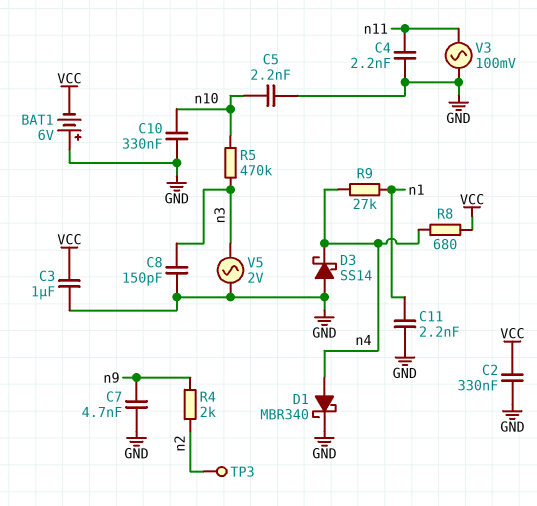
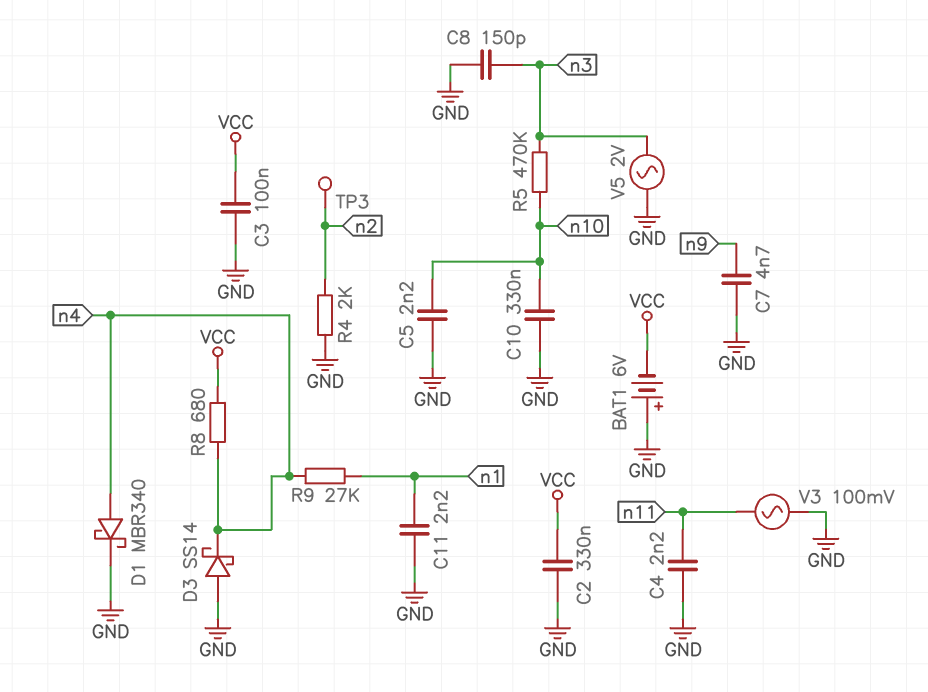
C3: 1uF (GND, VCC) -> 100nF (GND, VCC)
R4: 2k (n2, n9) -> 2k (GND, n2)

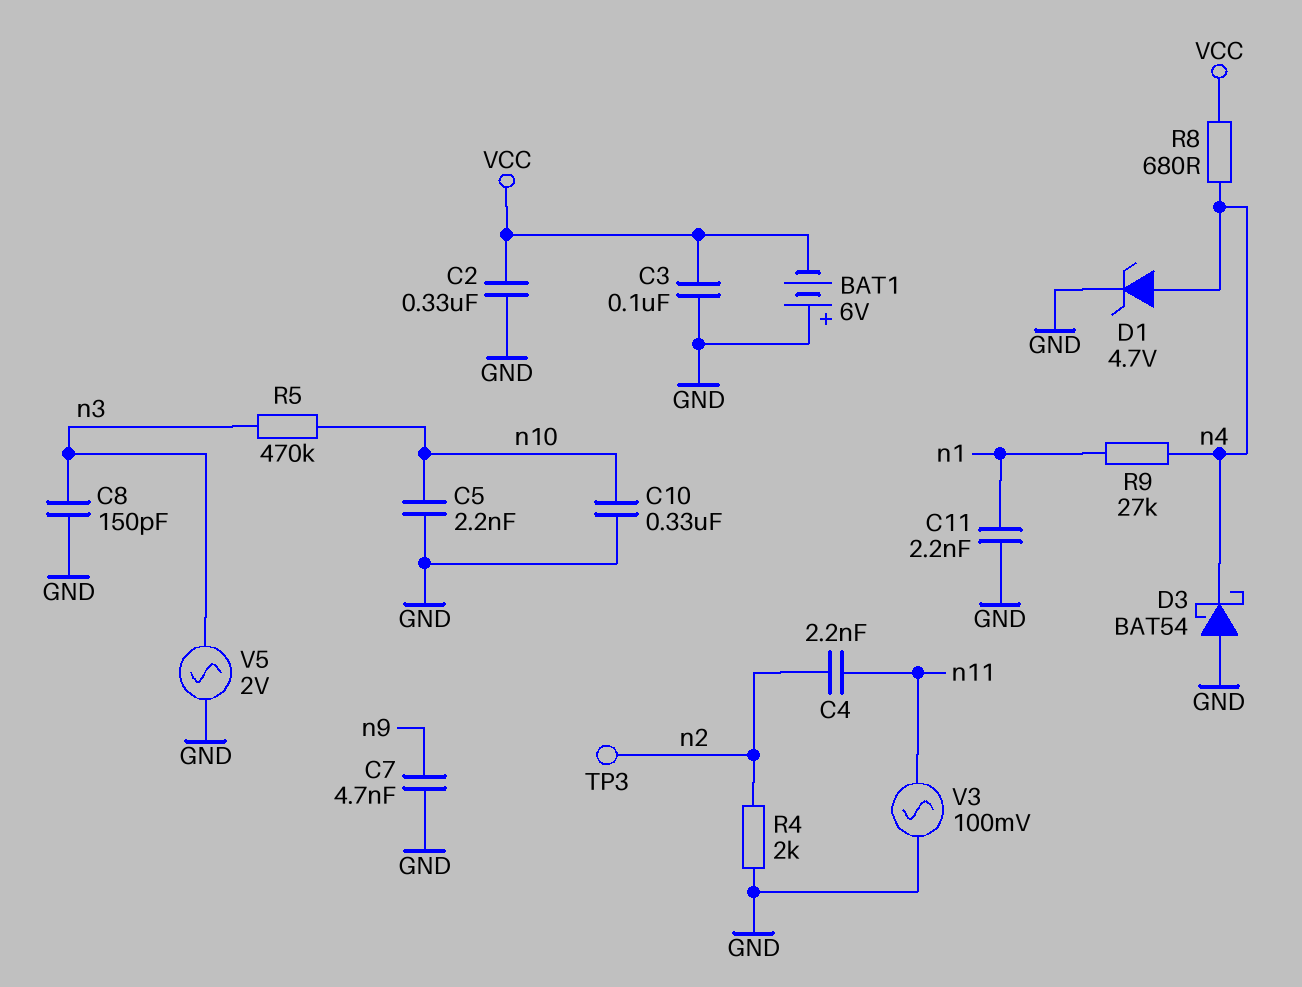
C4: 2.2nF (GND, n11) -> 2.2nF (n2, n11)
D1: schottky MBR340 (A n4, K GND) -> zener 4.7V (A n4, K GND)
D3: schottky SS14 (A GND, K n4) -> schottky BAT54 (A GND, K n4)

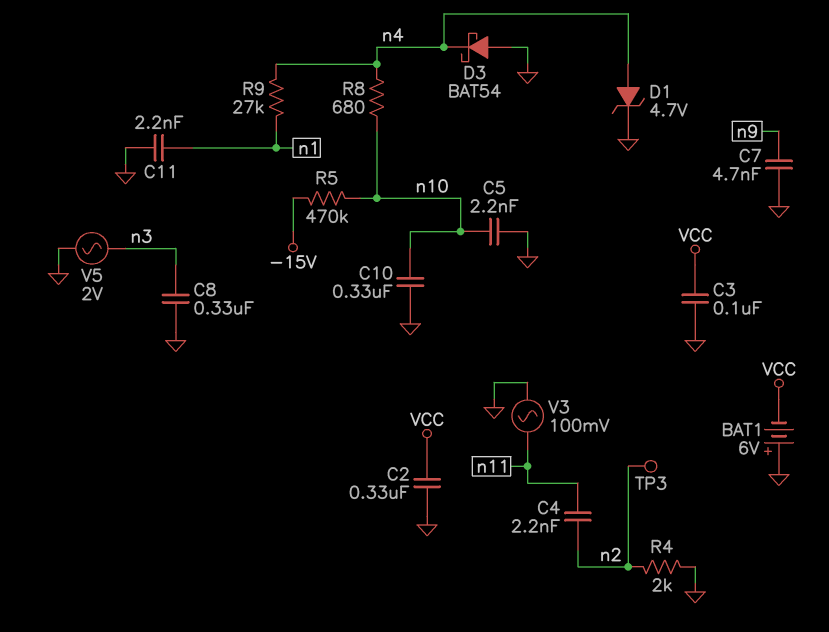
C8: 150pF (GND, n3) -> 330nF (GND, n3)
R5: 470k (n3, n10) -> 470k (-15V, n10)
R8: 680 (VCC, n4) -> 680 (n4, n10)

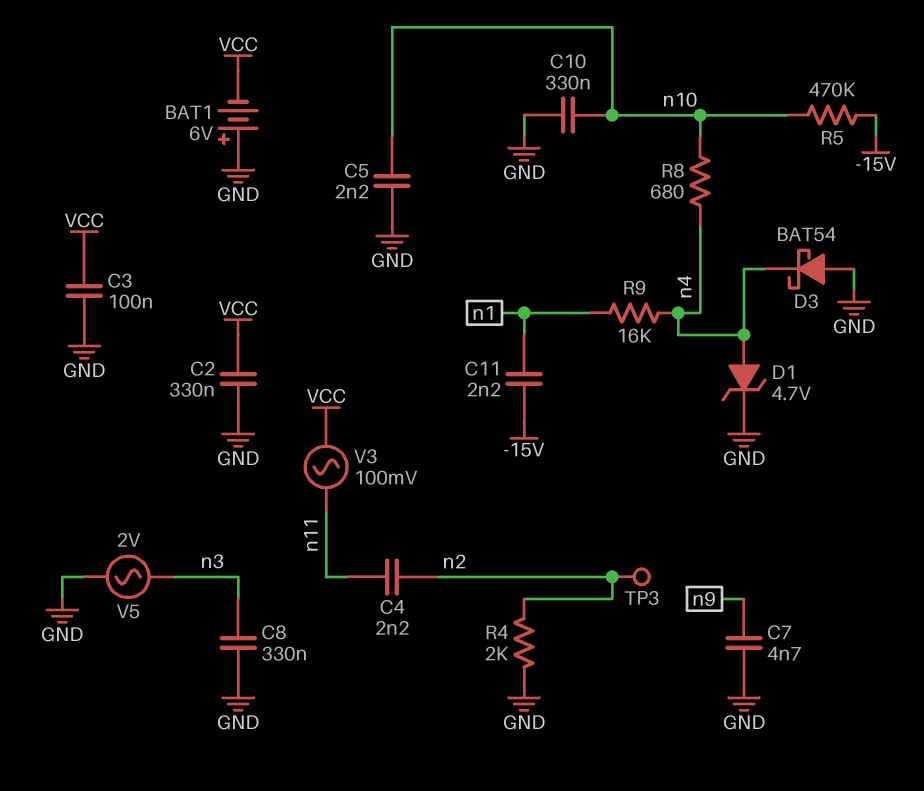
C11: 2.2nF (GND, n1) -> 2.2nF (-15V, n1)
R9: 27k (n1, n4) -> 16k (n1, n4)
V3: AC 100mV (GND, n11) -> AC 100mV (VCC, n11)

